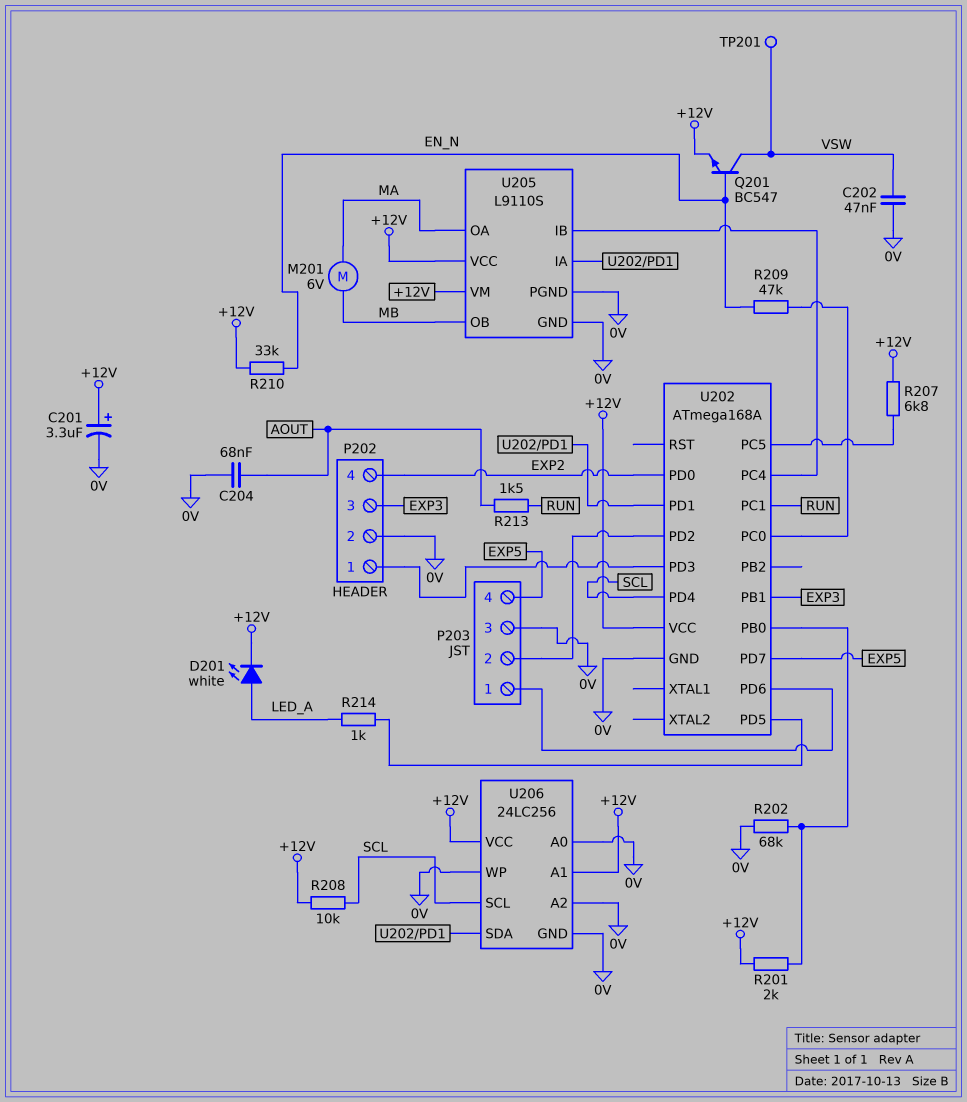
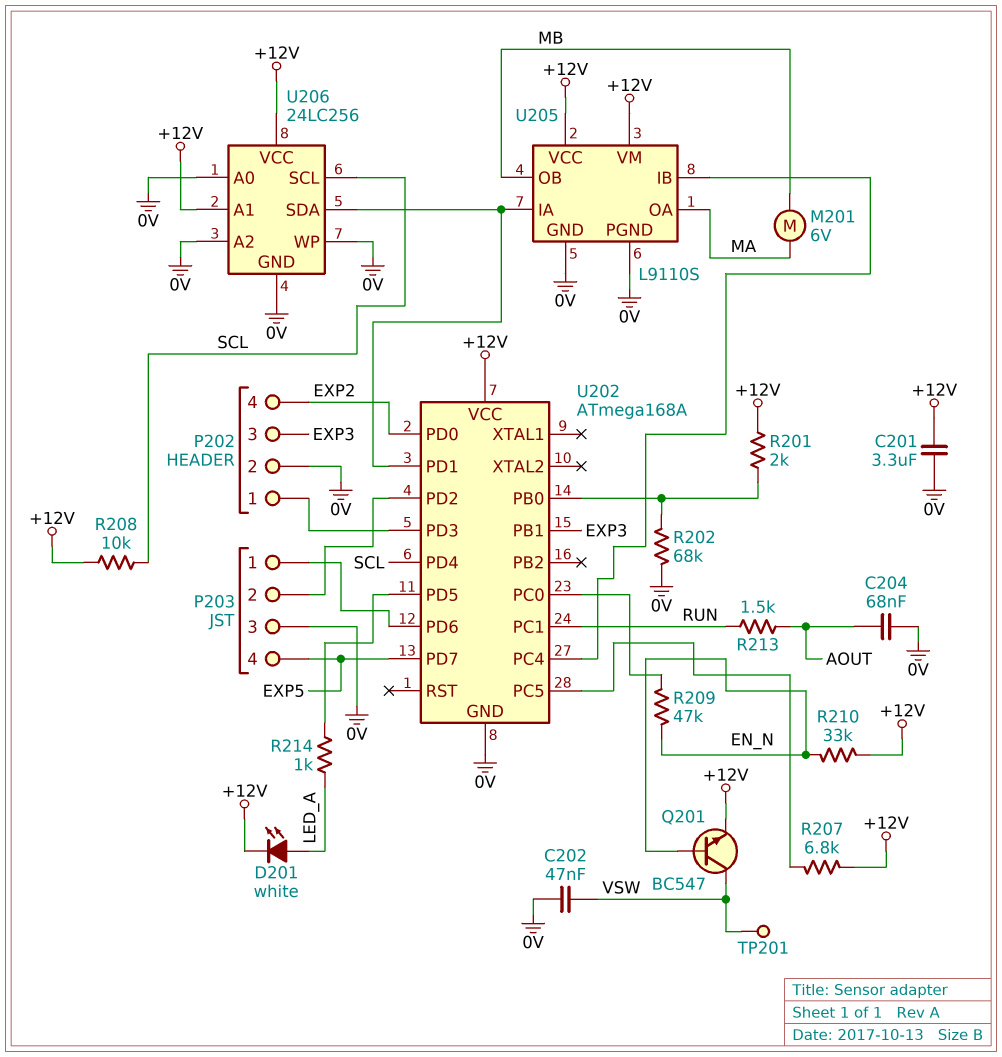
C201: 3.3uF (plus +12V, minus 0V) -> 3.3uF (+12V, 0V)

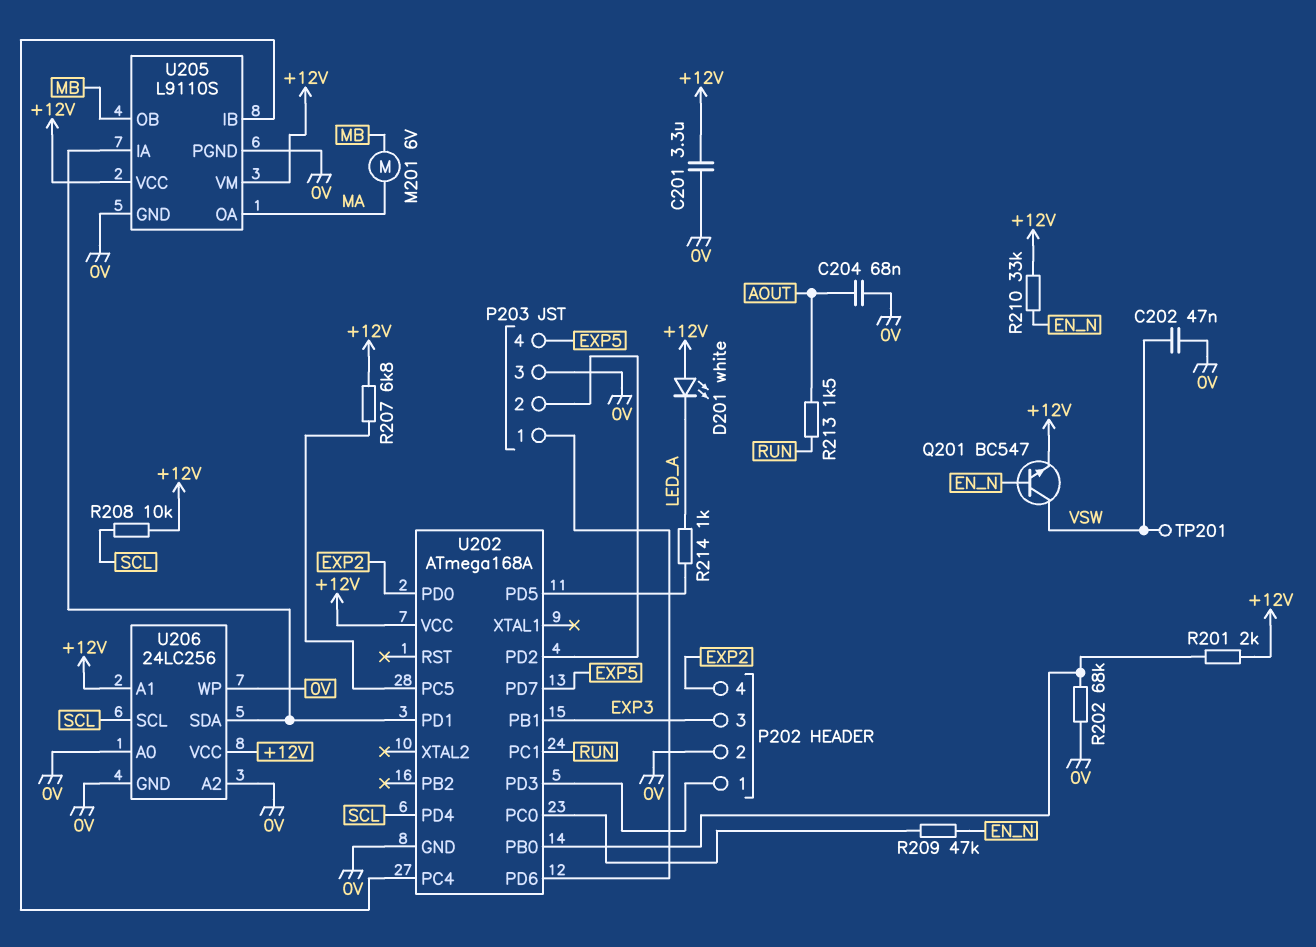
D201: LED white (A LED_A, K +12V) -> LED white (A +12V, K LED_A)

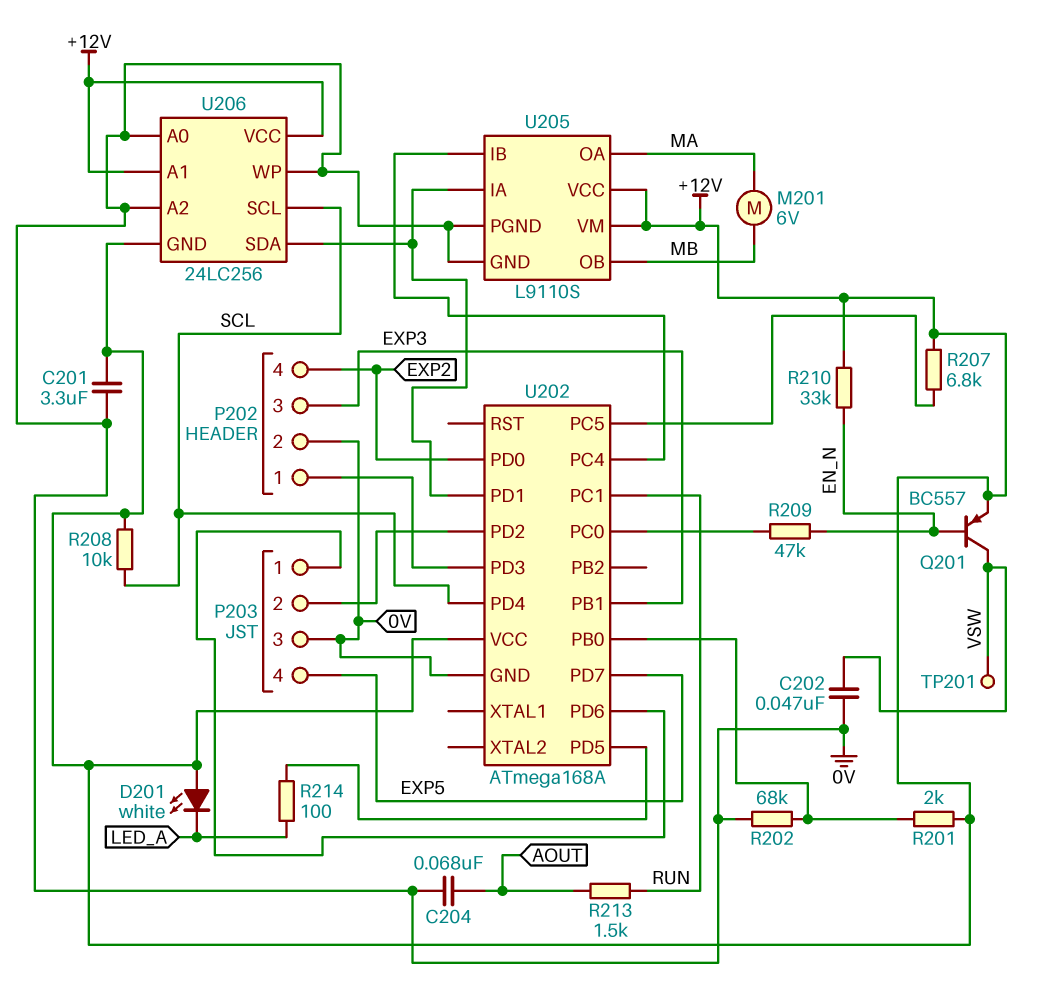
Q201: NPN BC547 (B EN_N, C VSW, E +12V) -> PNP BC557 (B EN_N, C VSW, E +12V)
R214: 1k (LED_A, U202/PD5) -> 100 (LED_A, U202/PD5)
U206 pin GND: 0V -> +12V

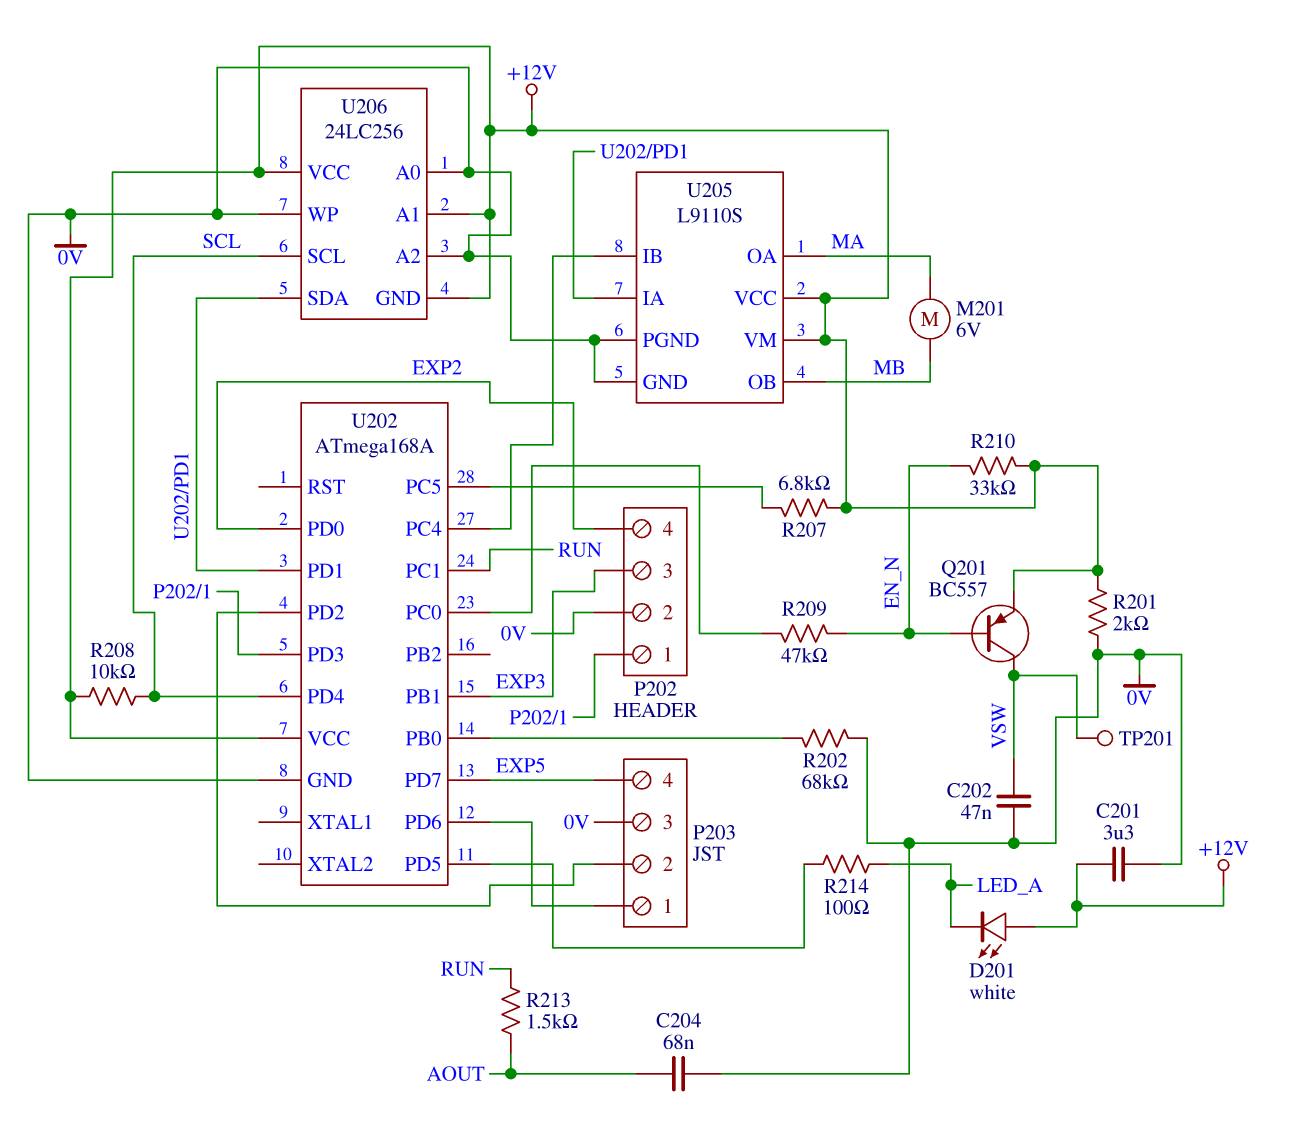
R201: 2k (+12V, U202/PB0) -> 2k (+12V, 0V)

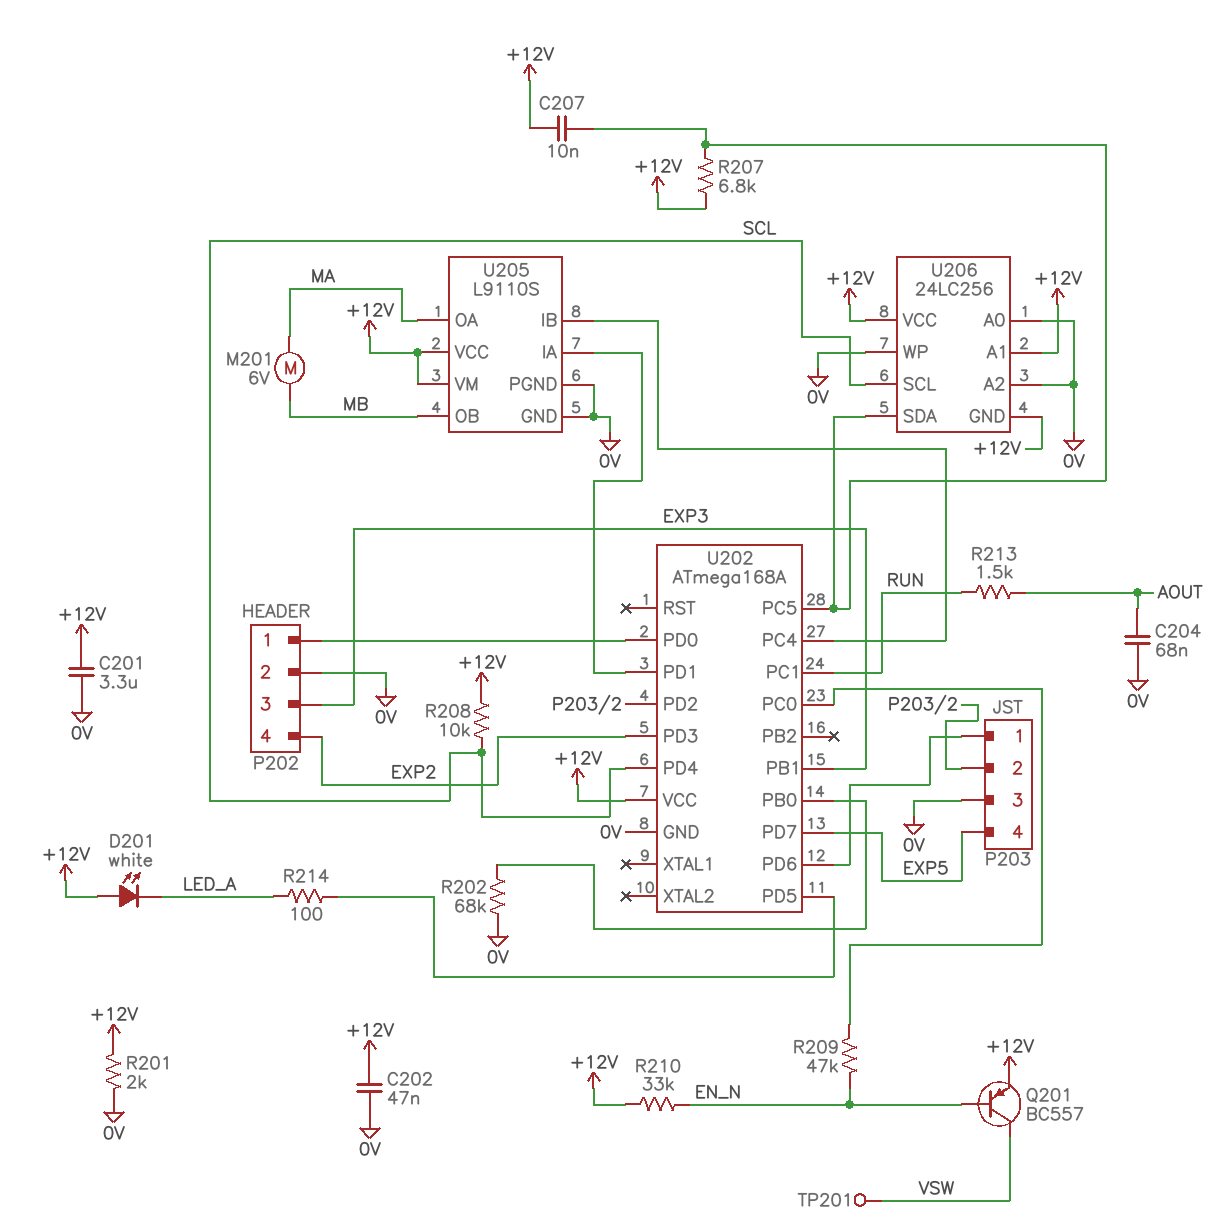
C202: 47nF (0V, VSW) -> 47nF (+12V, 0V)
C207: none -> 10nF (+12V, U202/PC5)
U202 pin PD0: EXP2 -> P202/1
U202 pin PD3: P202/1 -> EXP2
U206 pin SDA: U202/PD1 -> U202/PC5

